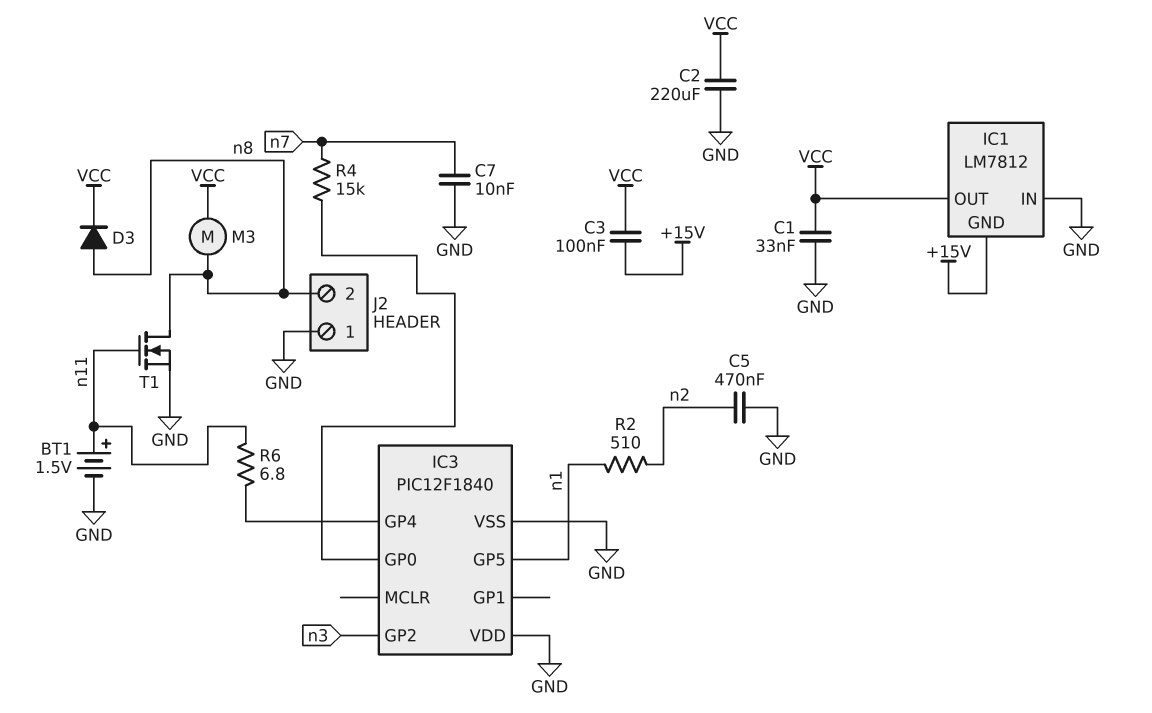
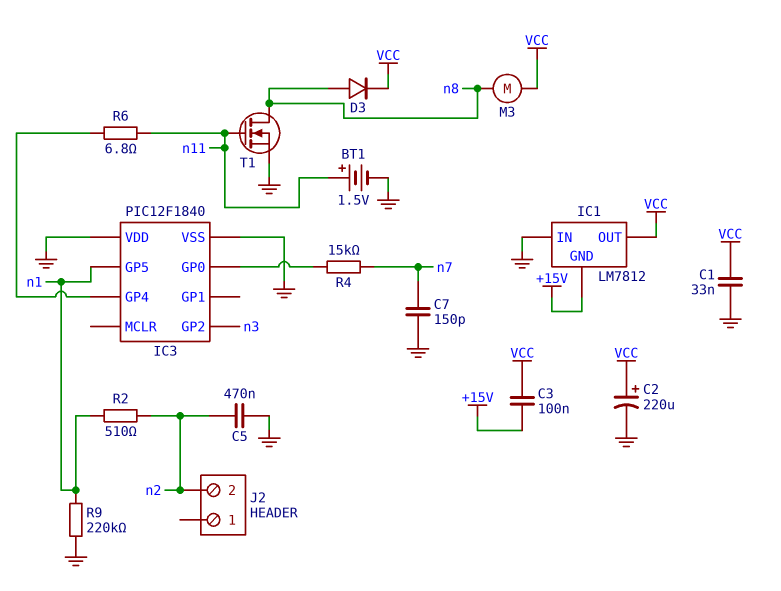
C2: 220uF (GND, VCC) -> 220uF (plus VCC, minus GND)
C7: 10nF (GND, n7) -> 150pF (GND, n7)
J2 pin 1: GND -> none
J2 pin 2: n8 -> n2
R9: none -> 220k (GND, n1)

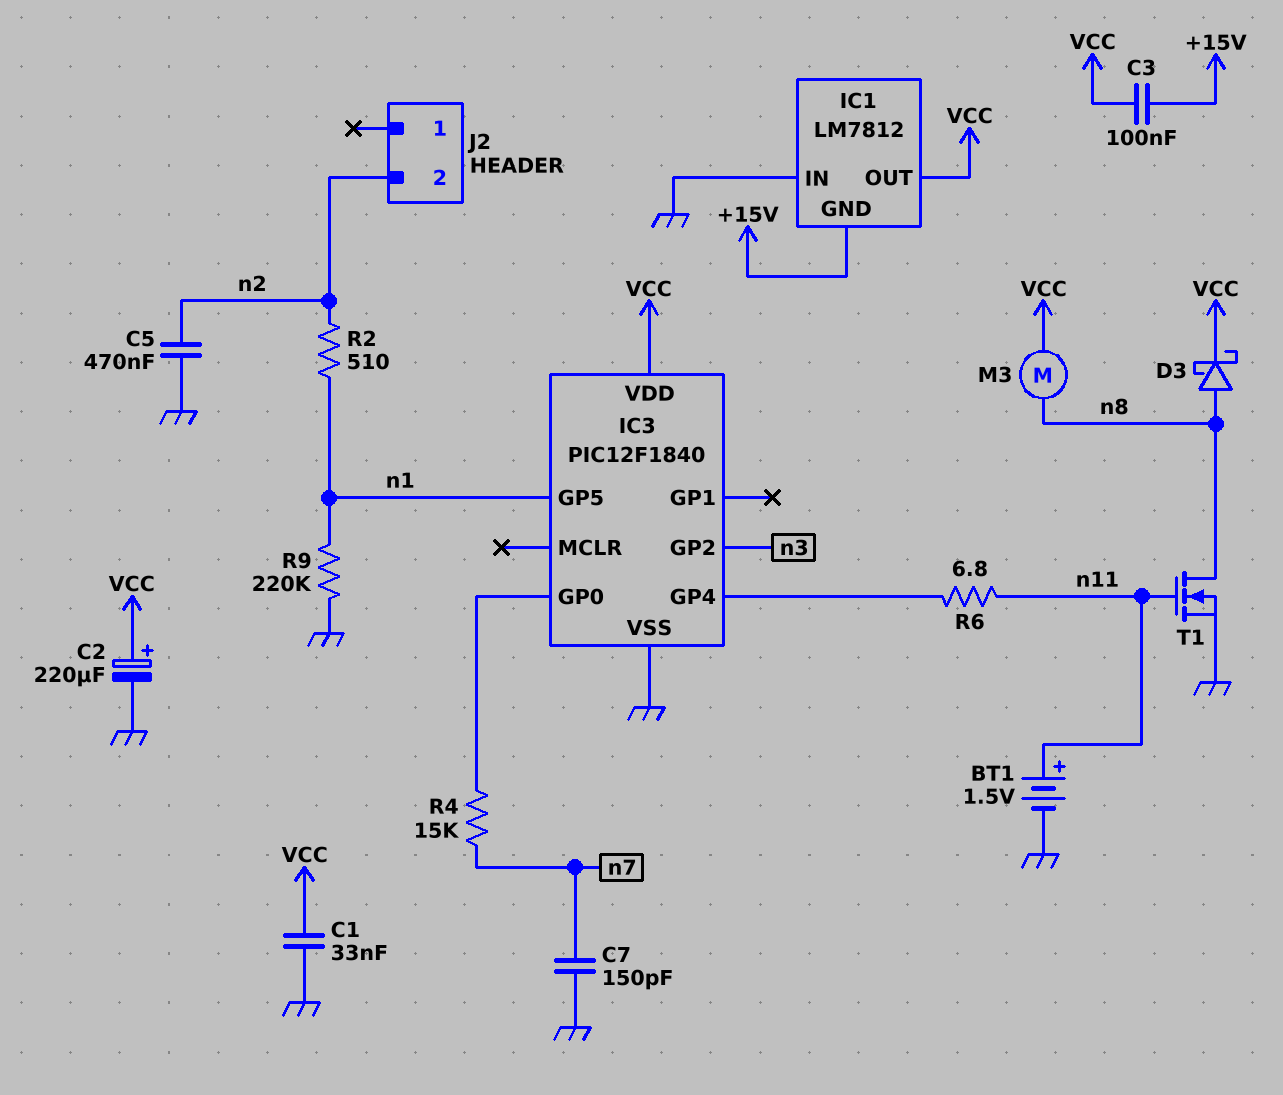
D3: diode (A n8, K VCC) -> schottky (A n8, K VCC)
IC3 pin VDD: GND -> VCC

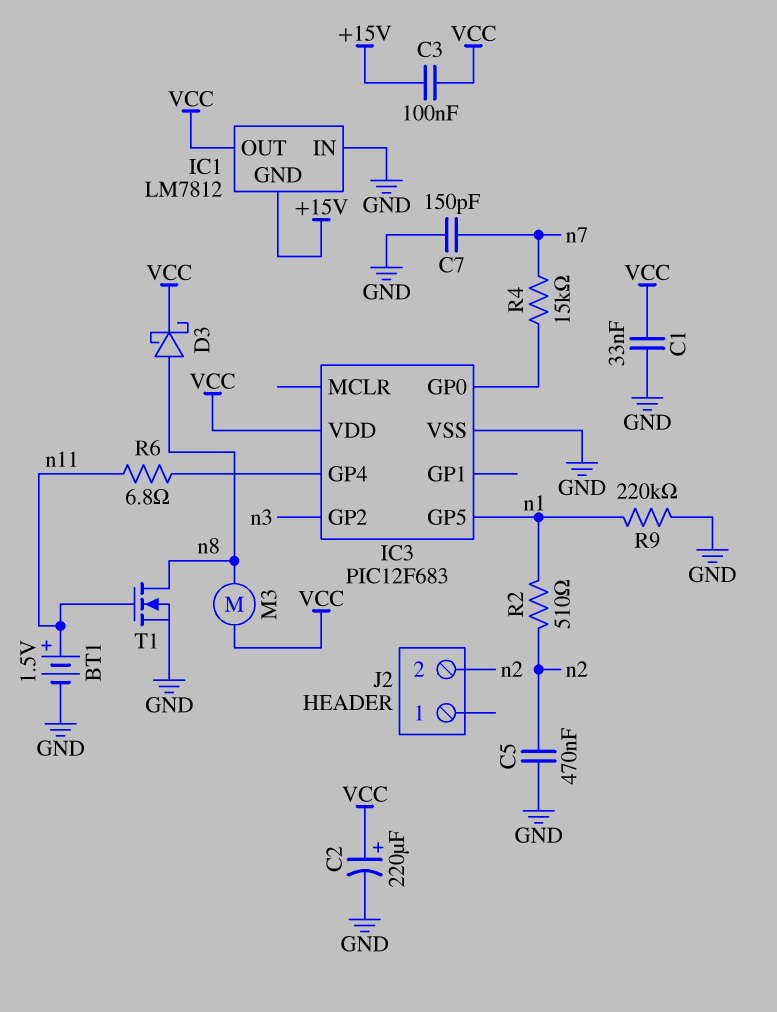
IC3: PIC12F1840 -> PIC12F683

